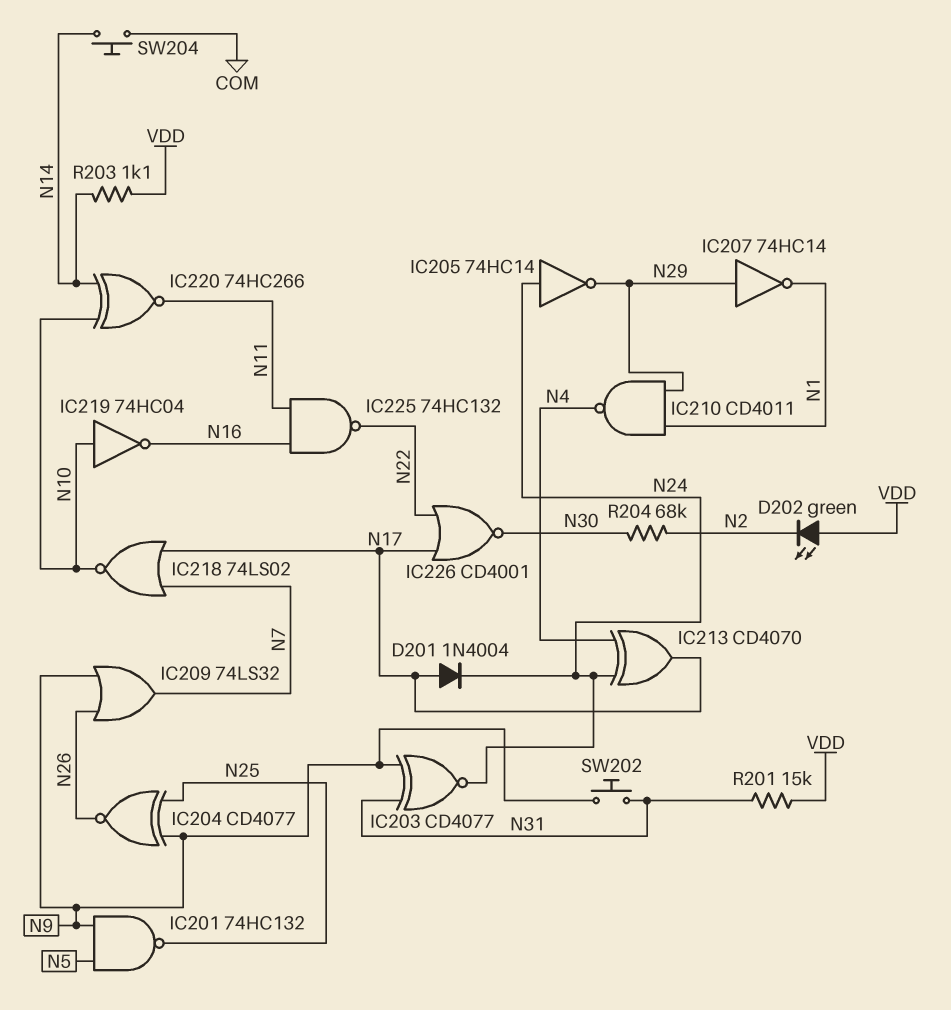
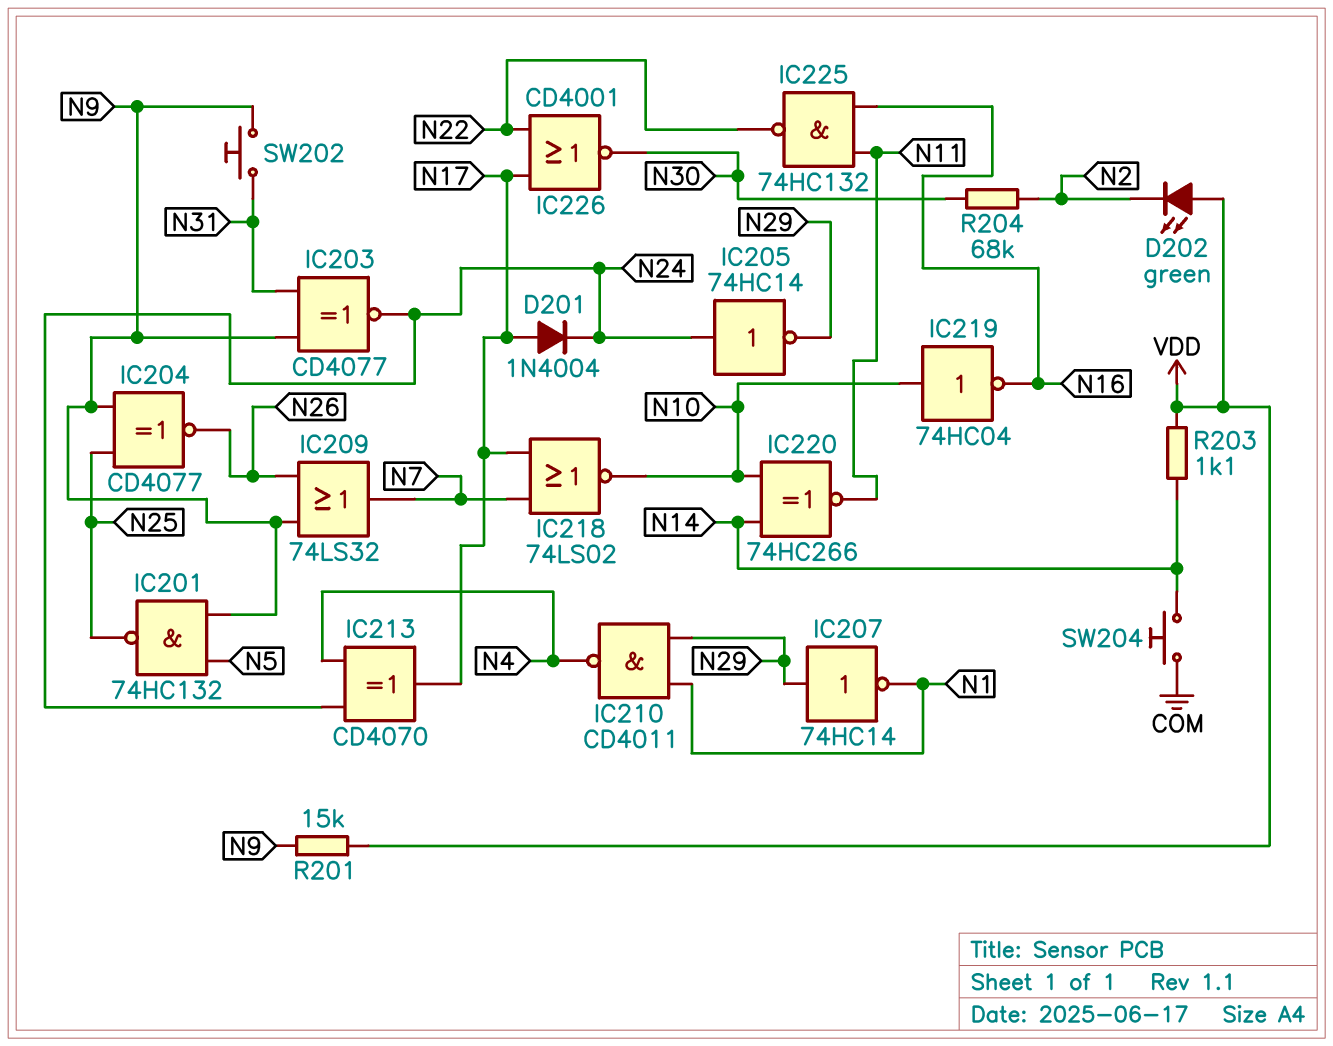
R201: 15k (N31, VDD) -> 15k (N9, VDD)

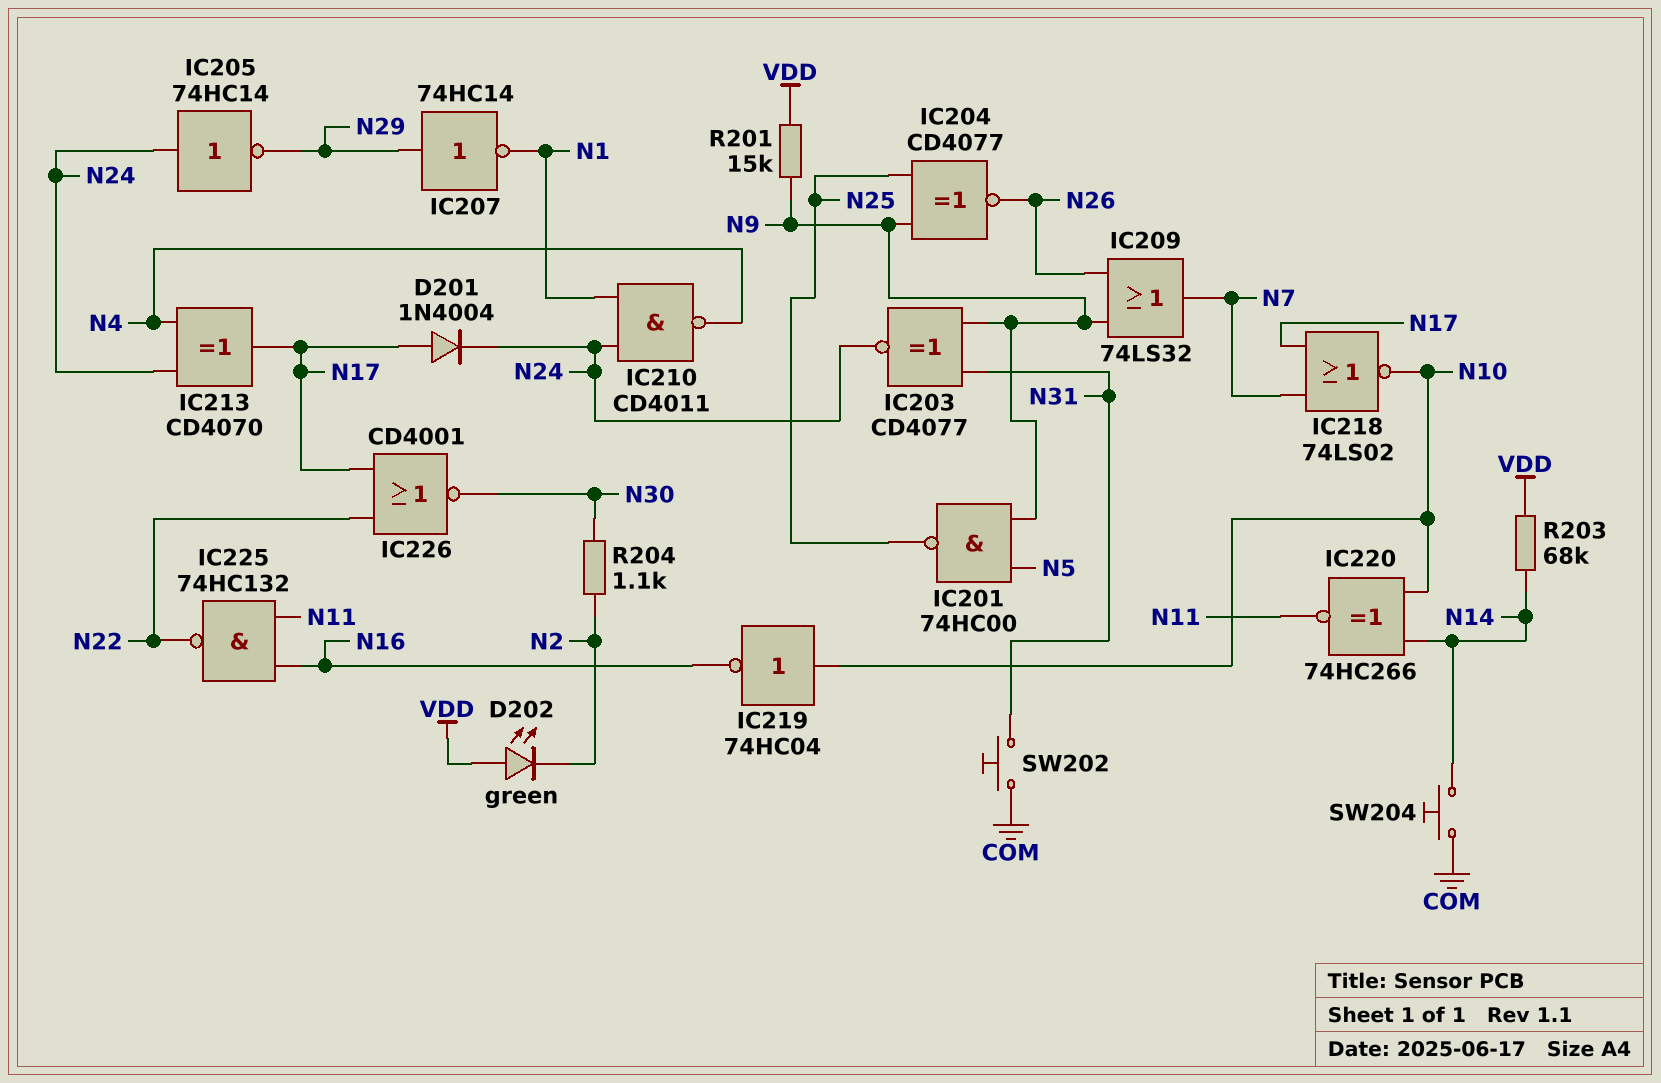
IC201: NAND 74HC132 (in N5, in N9, out N25) -> NAND 74HC00 (in N5, in N9, out N25)
IC210: NAND CD4011 (in N1, in N29, out N4) -> NAND CD4011 (in N1, in N24, out N4)
R203: 1.1k (N14, VDD) -> 68k (N14, VDD)
R204: 68k (N2, N30) -> 1.1k (N2, N30)
SW202: button (N9, N31) -> button (COM, N31)

